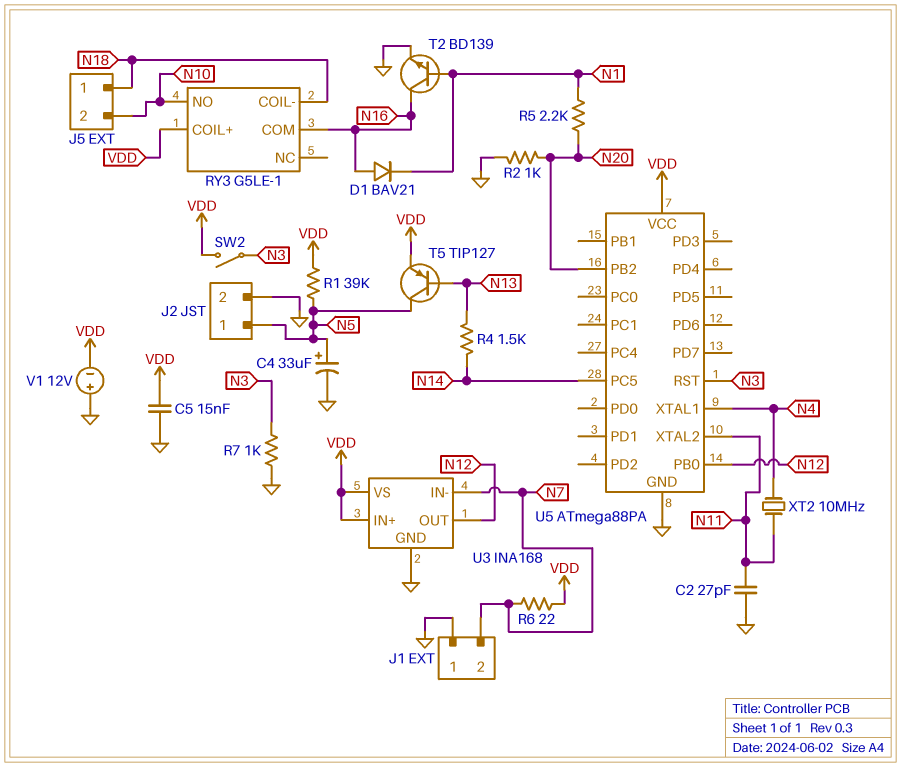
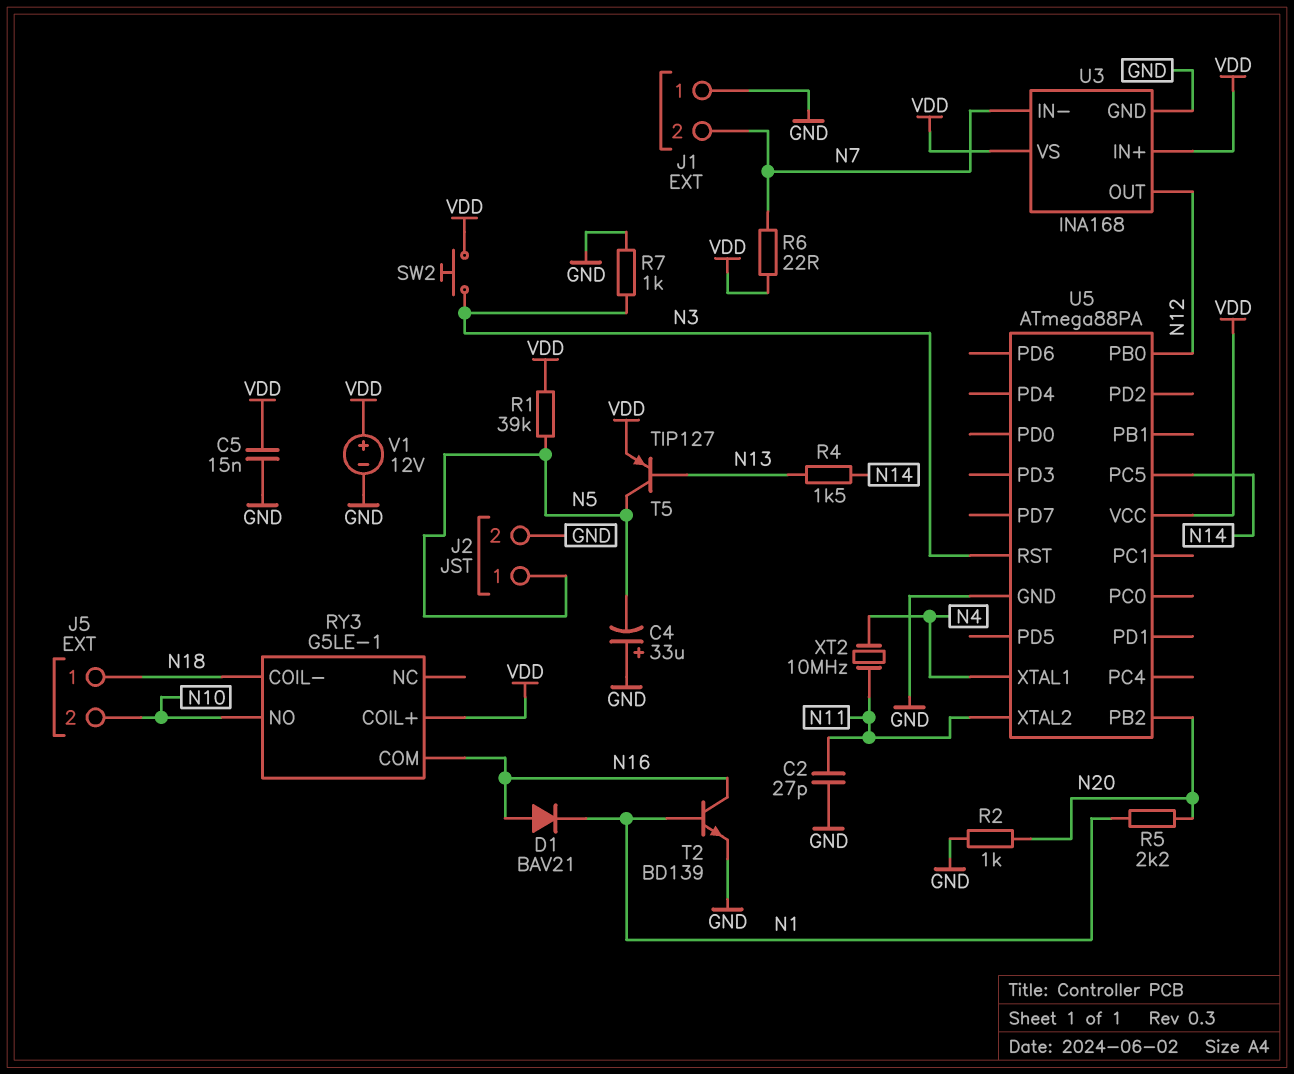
C4: 33uF (plus N5, minus GND) -> 33uF (plus GND, minus N5)
SW2: switch (N3, VDD) -> button (N3, VDD)
V1: 12V (plus GND, minus VDD) -> 12V (plus VDD, minus GND)

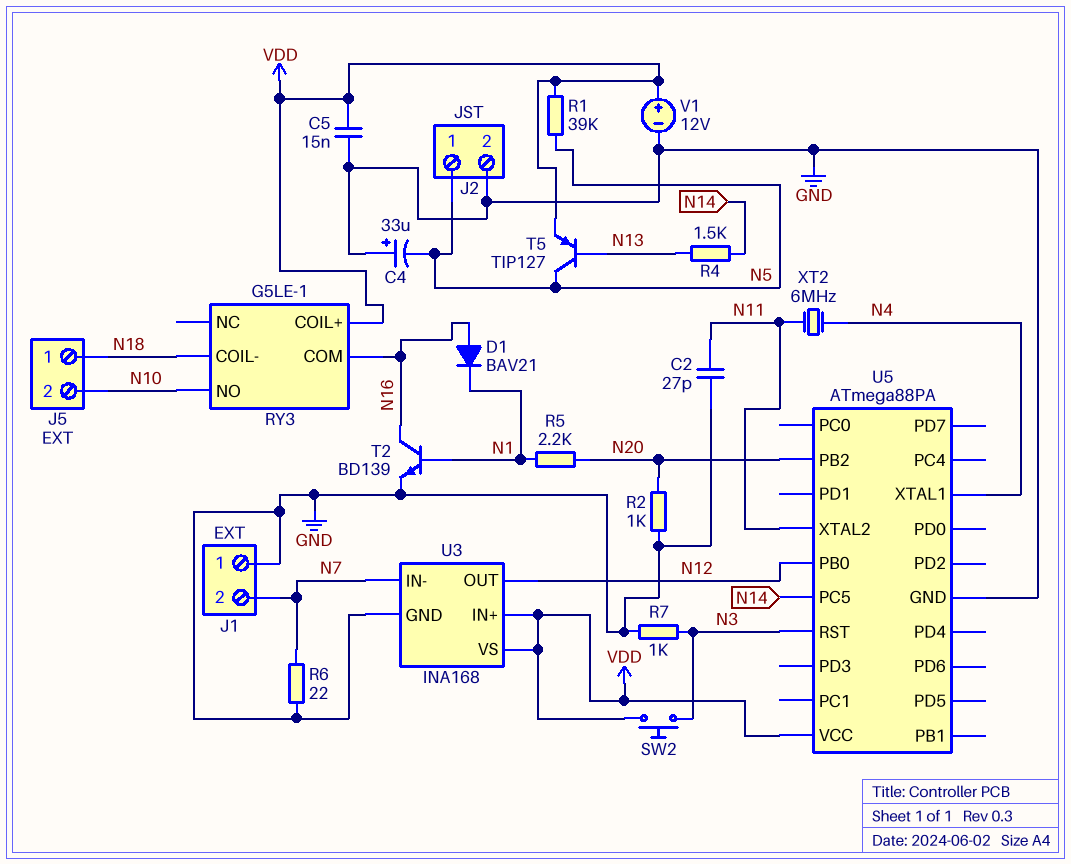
R6: 22 (N7, VDD) -> 22 (GND, N7)
XT2: 10MHz (N4, N11) -> 6MHz (N4, N11)

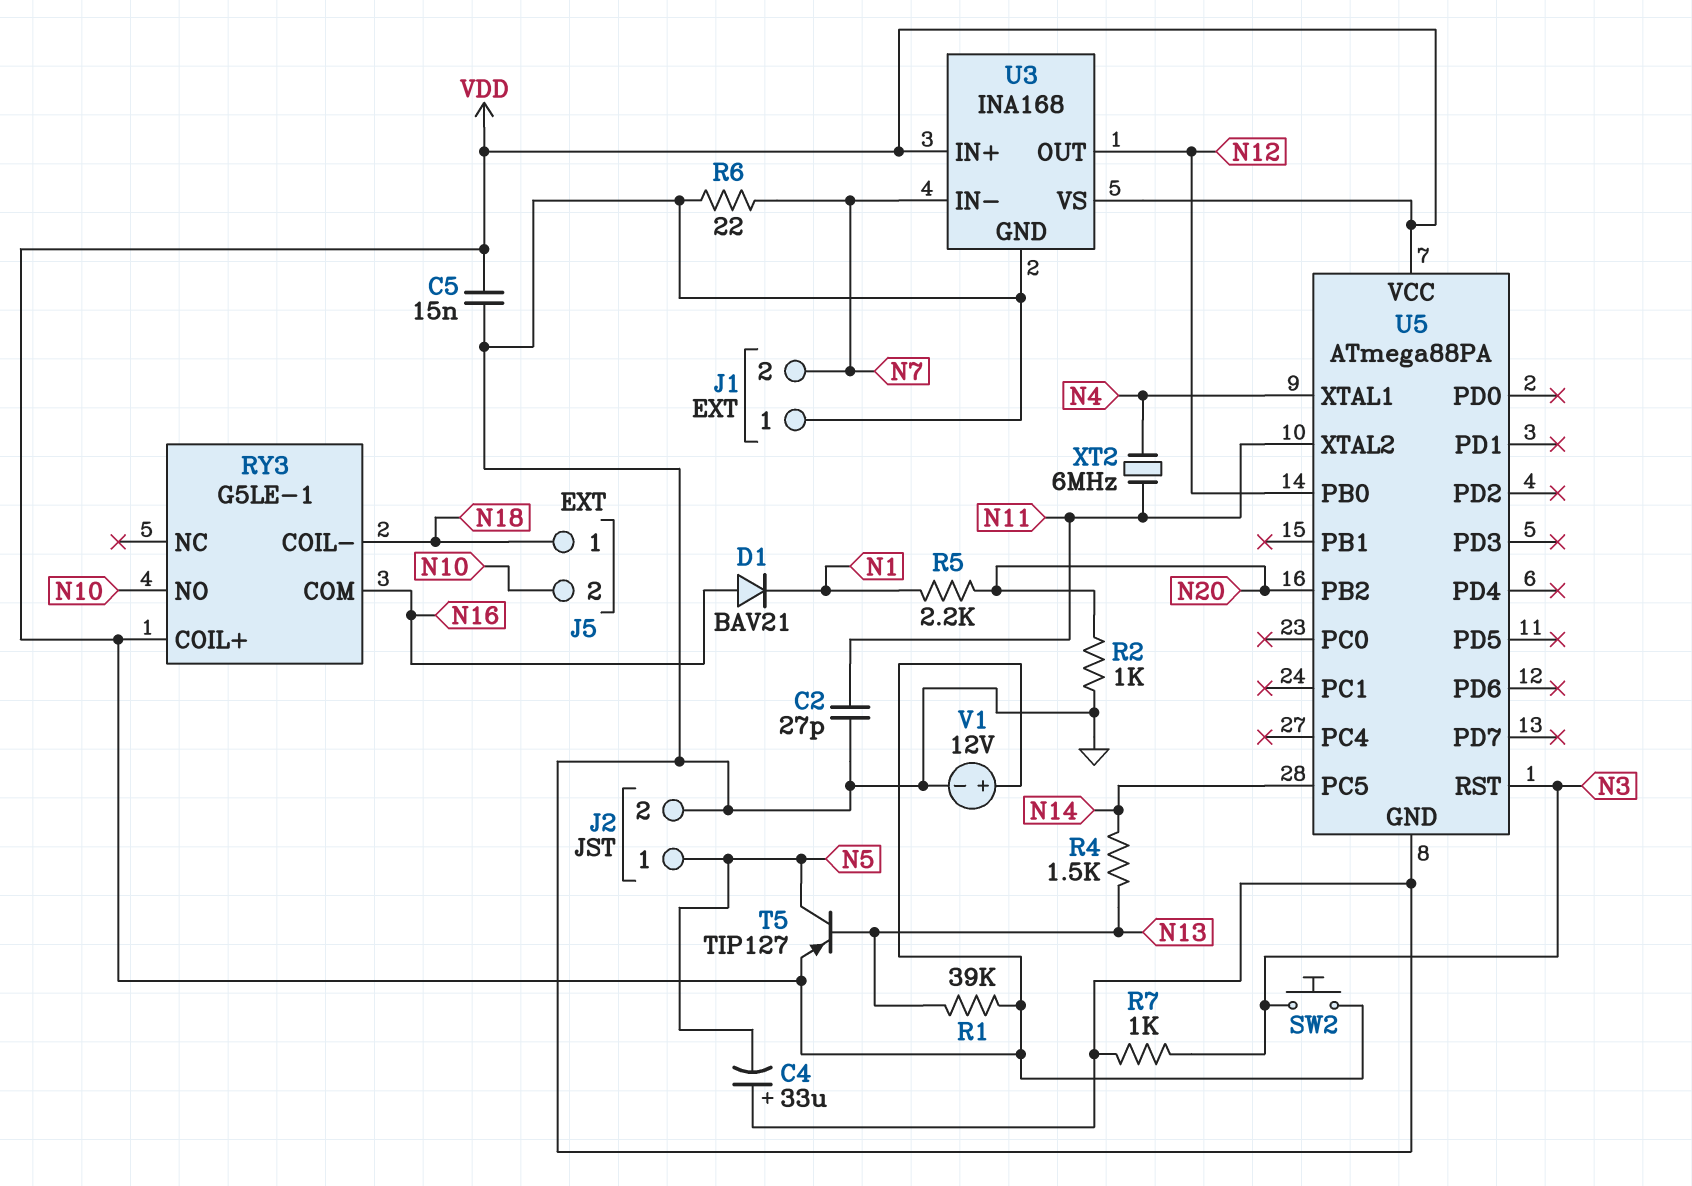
R1: 39k (N5, VDD) -> 39k (N13, VDD)
T2: NPN BD139 (B N1, C N16, E GND) -> none

